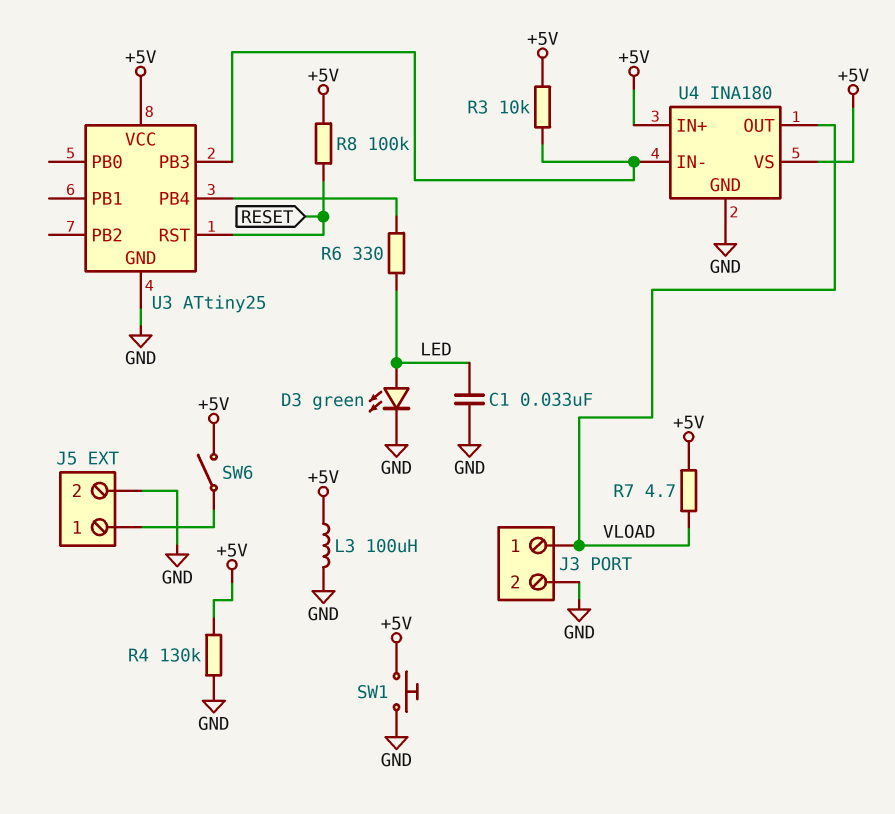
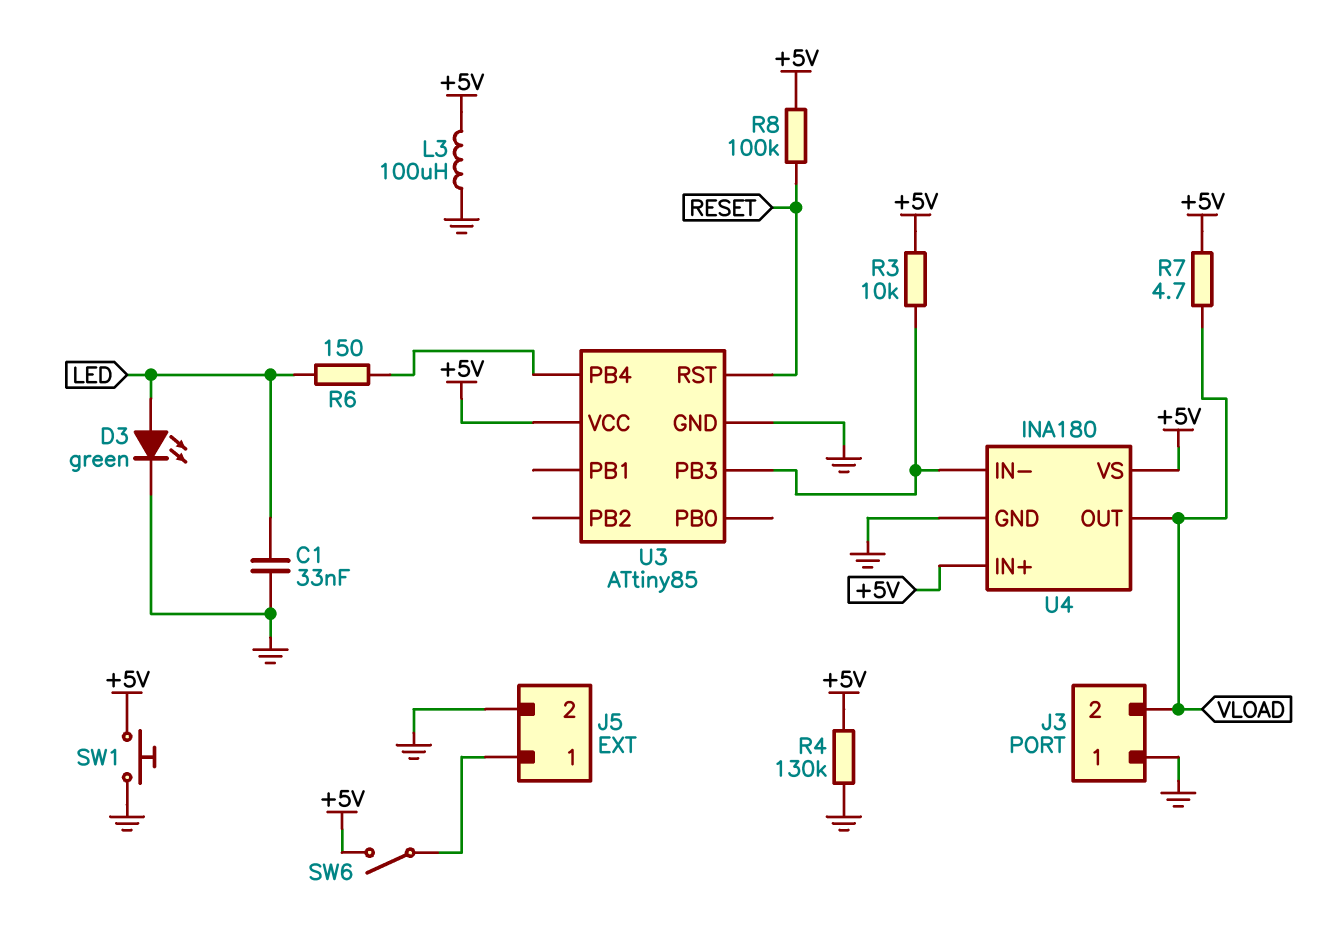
J3 pin 1: VLOAD -> GND
J3 pin 2: GND -> VLOAD
R6: 330 (LED, U3/PB4) -> 150 (LED, U3/PB4)
U3: ATtiny25 -> ATtiny85

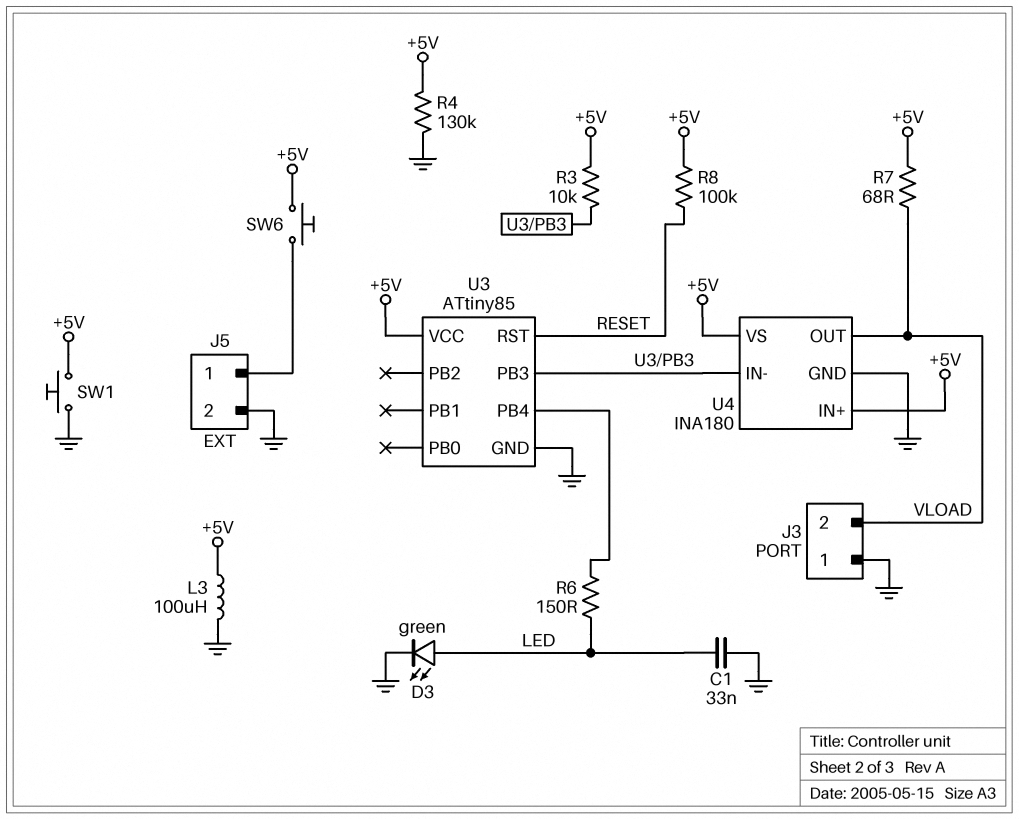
R7: 4.7 (+5V, VLOAD) -> 68 (+5V, VLOAD)
SW6: switch (+5V, J5/1) -> button (+5V, J5/1)

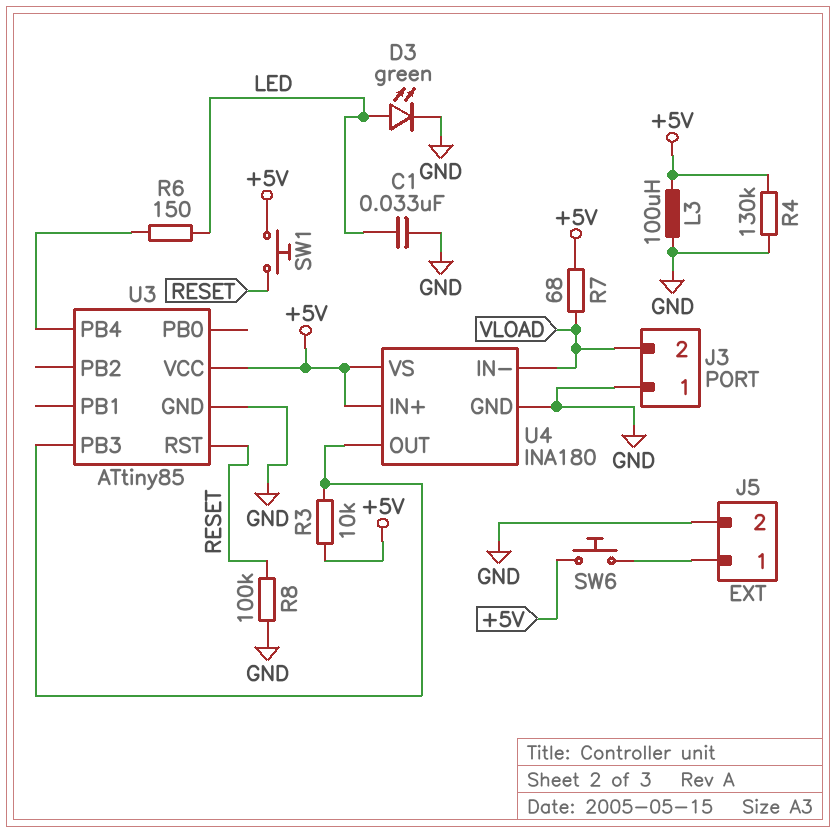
R8: 100k (+5V, RESET) -> 100k (GND, RESET)
SW1: button (+5V, GND) -> button (+5V, RESET)
U4 pin IN-: U3/PB3 -> VLOAD
U4 pin OUT: VLOAD -> U3/PB3

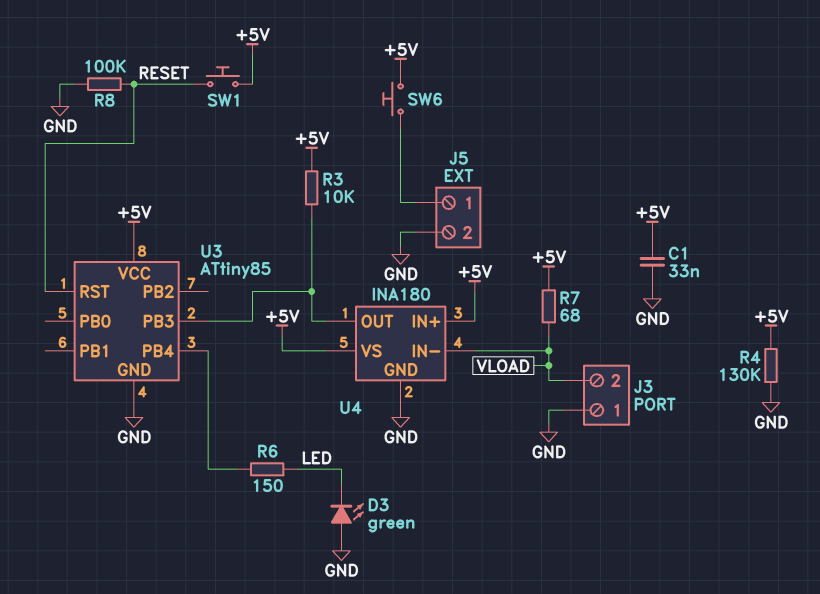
C1: 33nF (GND, LED) -> 33nF (+5V, GND)
D3: LED green (A LED, K GND) -> LED green (A GND, K LED)
L3: 100uH (+5V, GND) -> none

